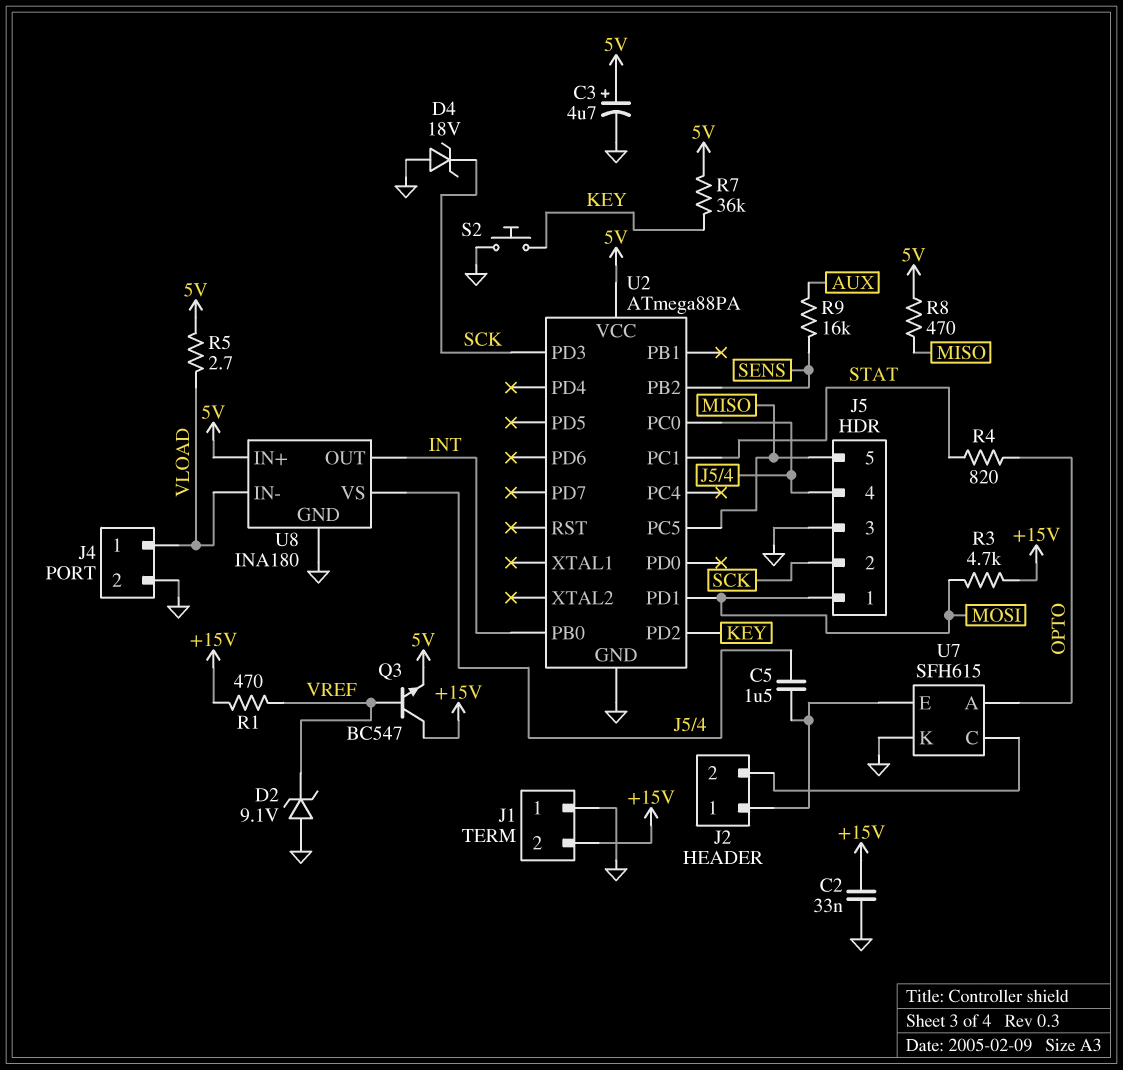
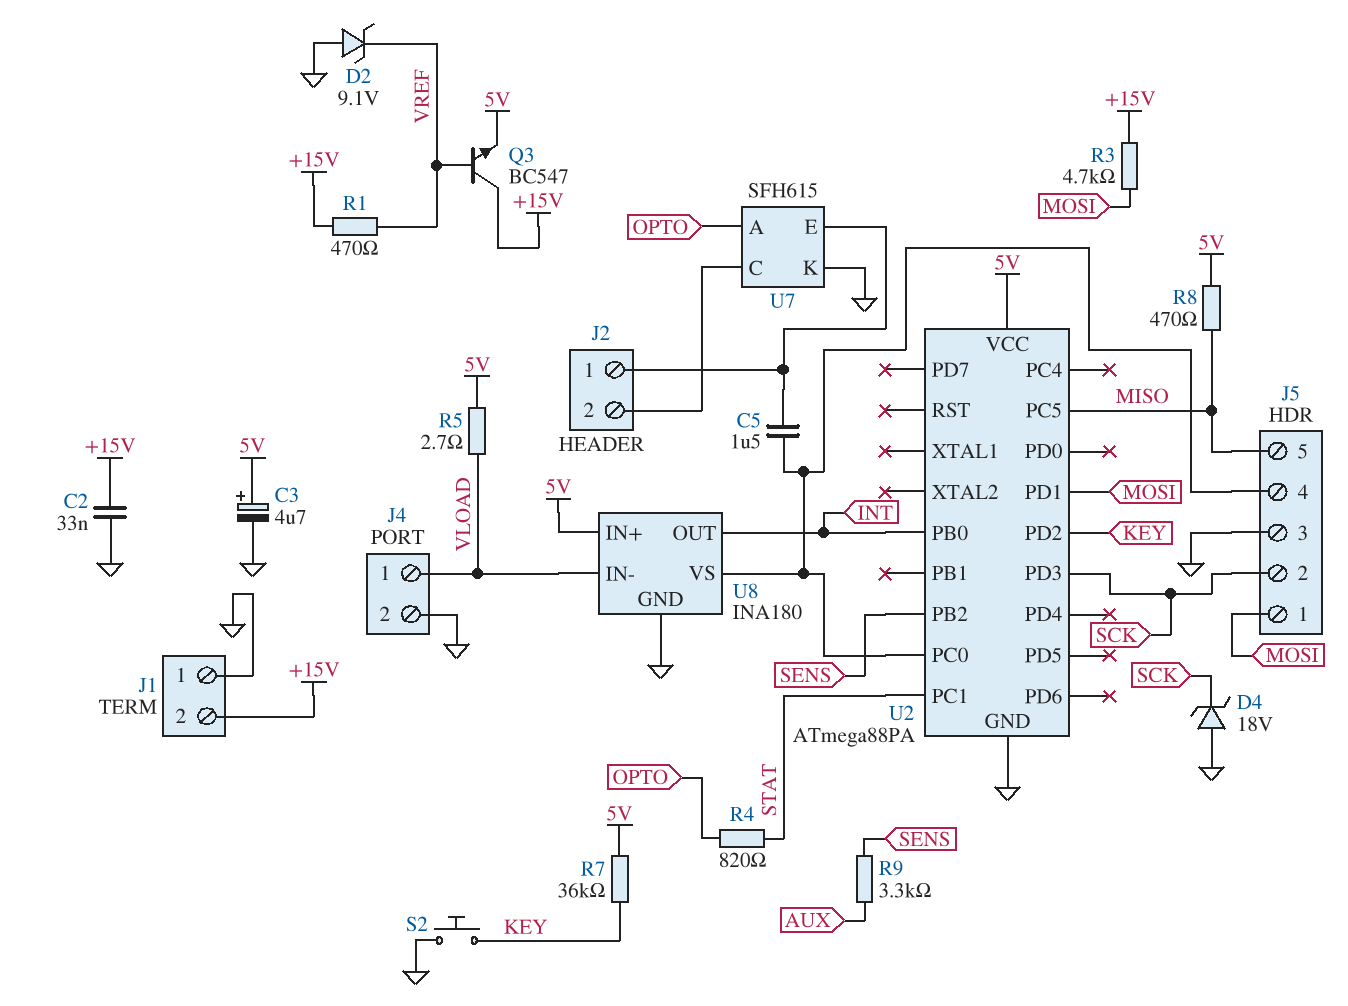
R9: 16k (AUX, SENS) -> 3.3k (AUX, SENS)

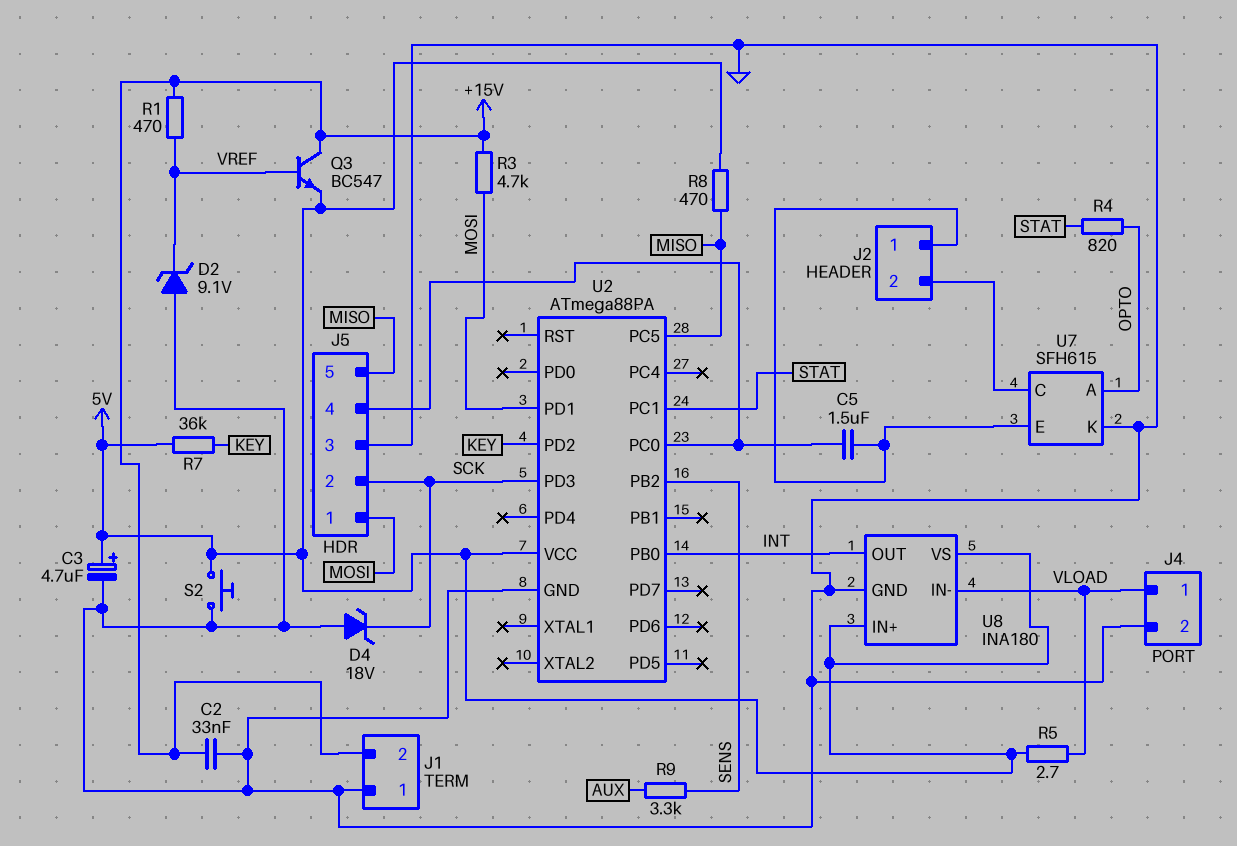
S2: button (GND, KEY) -> button (5V, GND)
U8 pin VS: J5/4 -> 5V

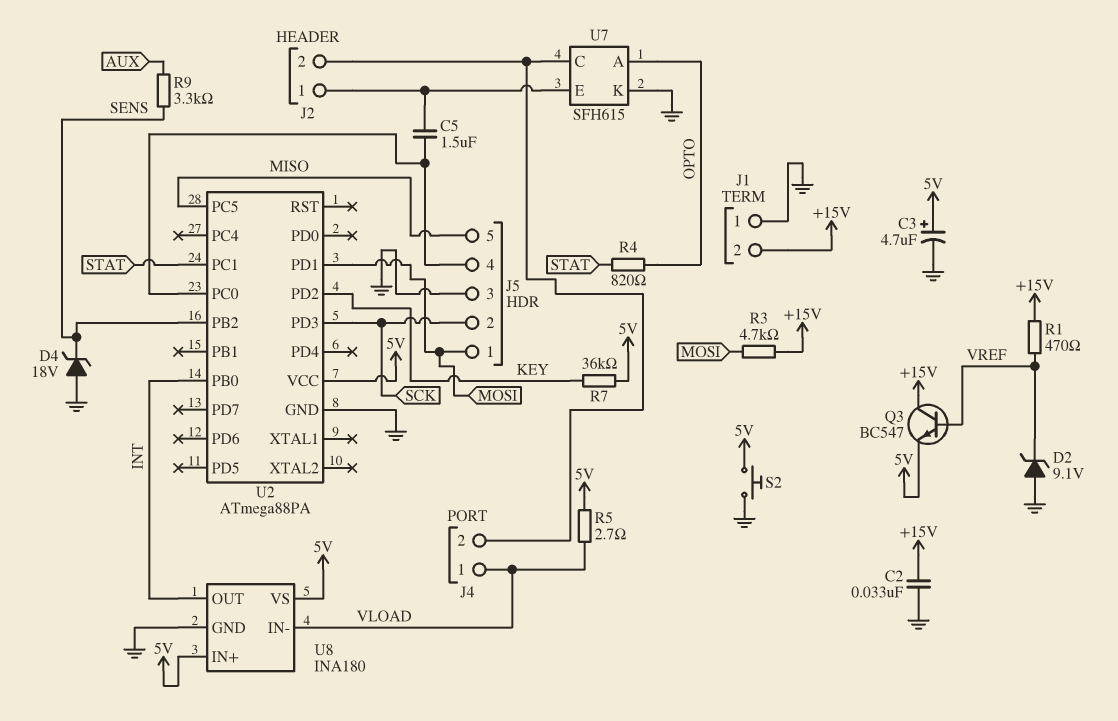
D4: zener 18V (A GND, K SCK) -> zener 18V (A GND, K SENS)
J4 pin 2: GND -> J2/2
R8: 470 (5V, MISO) -> none

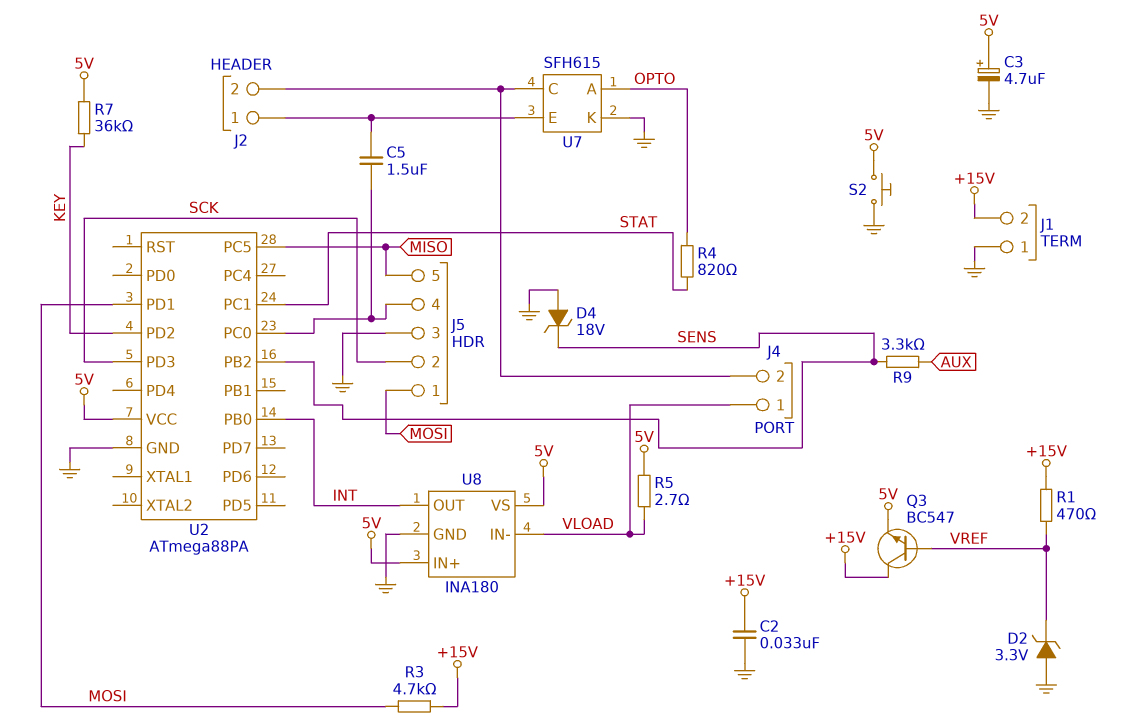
D2: zener 9.1V (A GND, K VREF) -> zener 3.3V (A GND, K VREF)

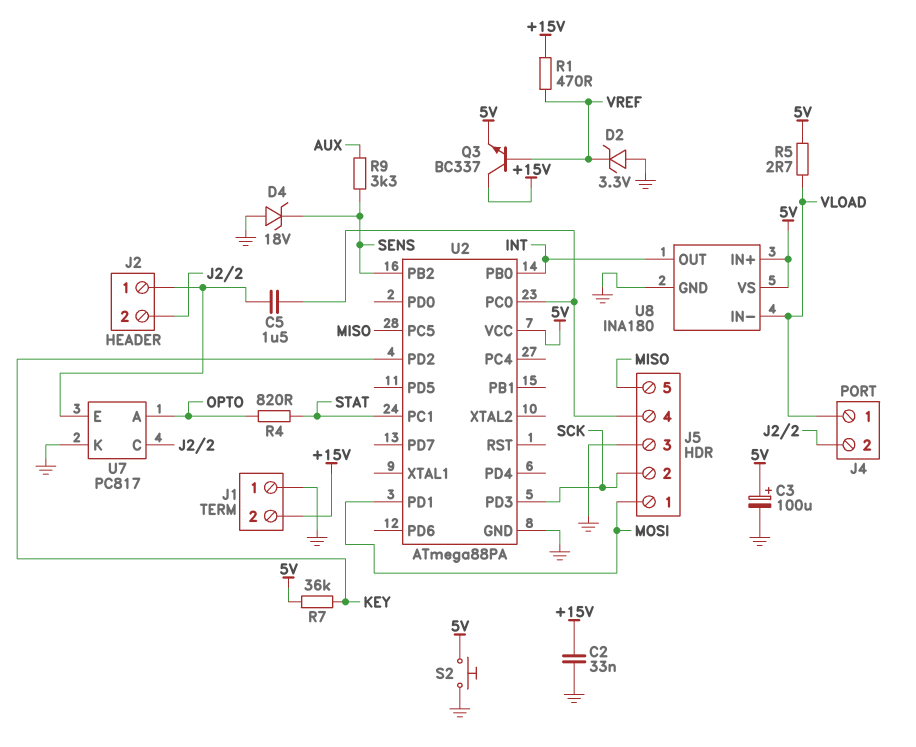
C3: 4.7uF (plus 5V, minus GND) -> 100uF (plus 5V, minus GND)
Q3: NPN BC547 (B VREF, C +15V, E 5V) -> NPN BC337 (B VREF, C +15V, E 5V)
R3: 4.7k (+15V, MOSI) -> none
U7: SFH615 -> PC817

